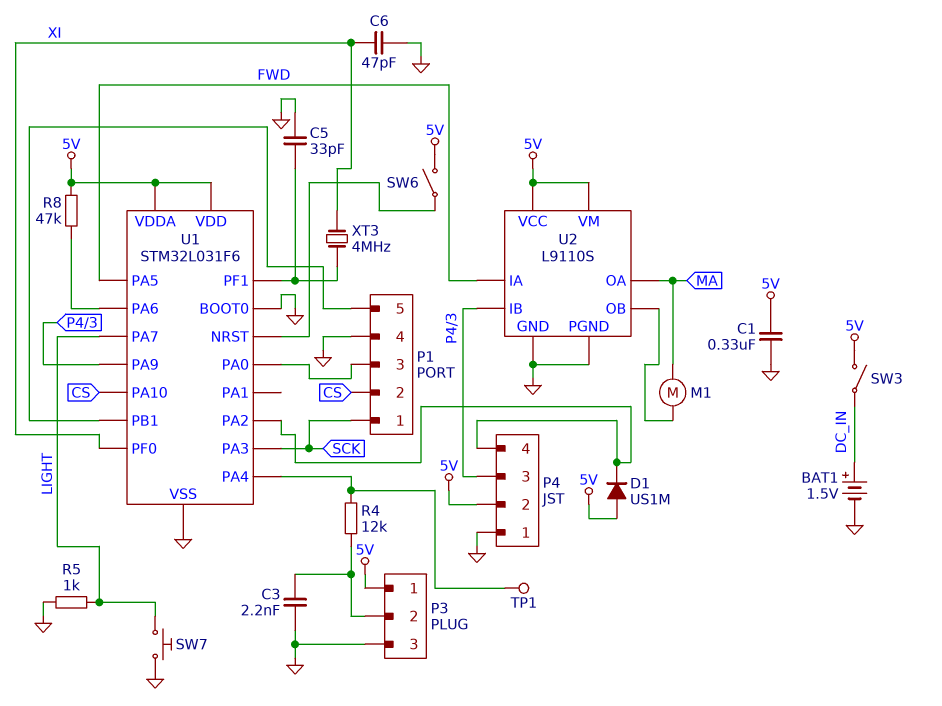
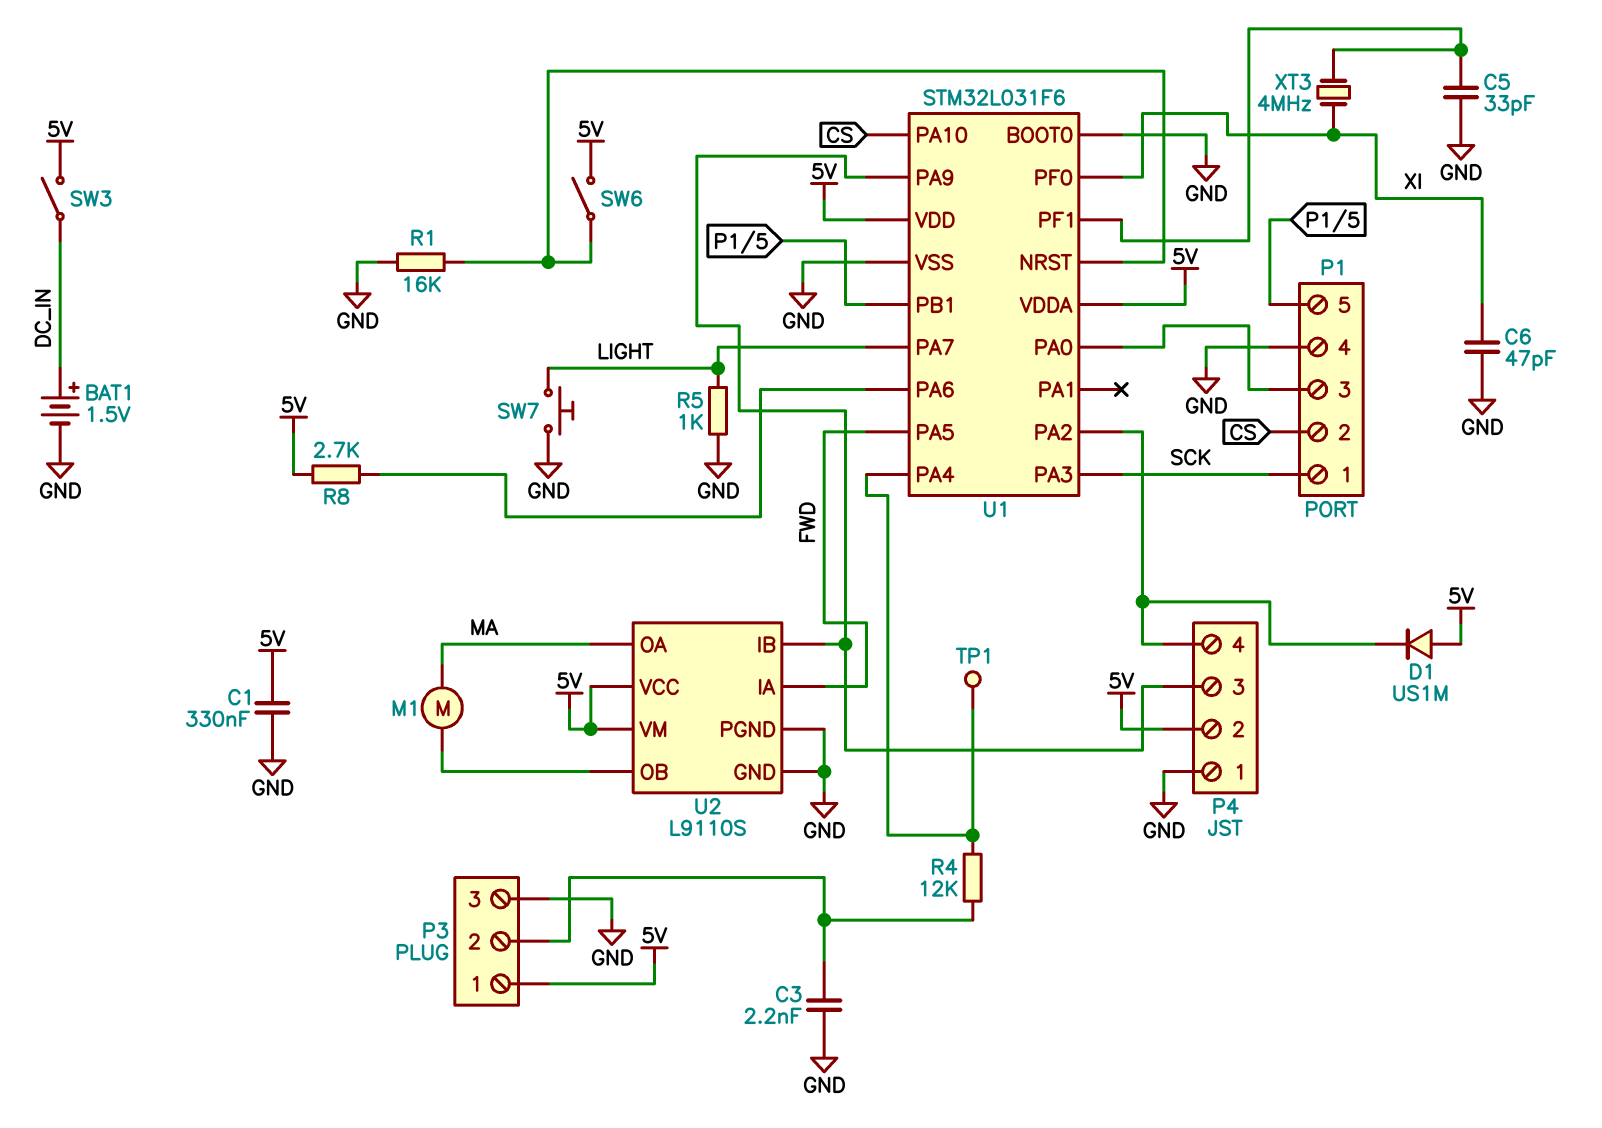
R1: none -> 16k (GND, U1/NRST)
R8: 47k (5V, U1/PA6) -> 2.7k (5V, U1/PA6)

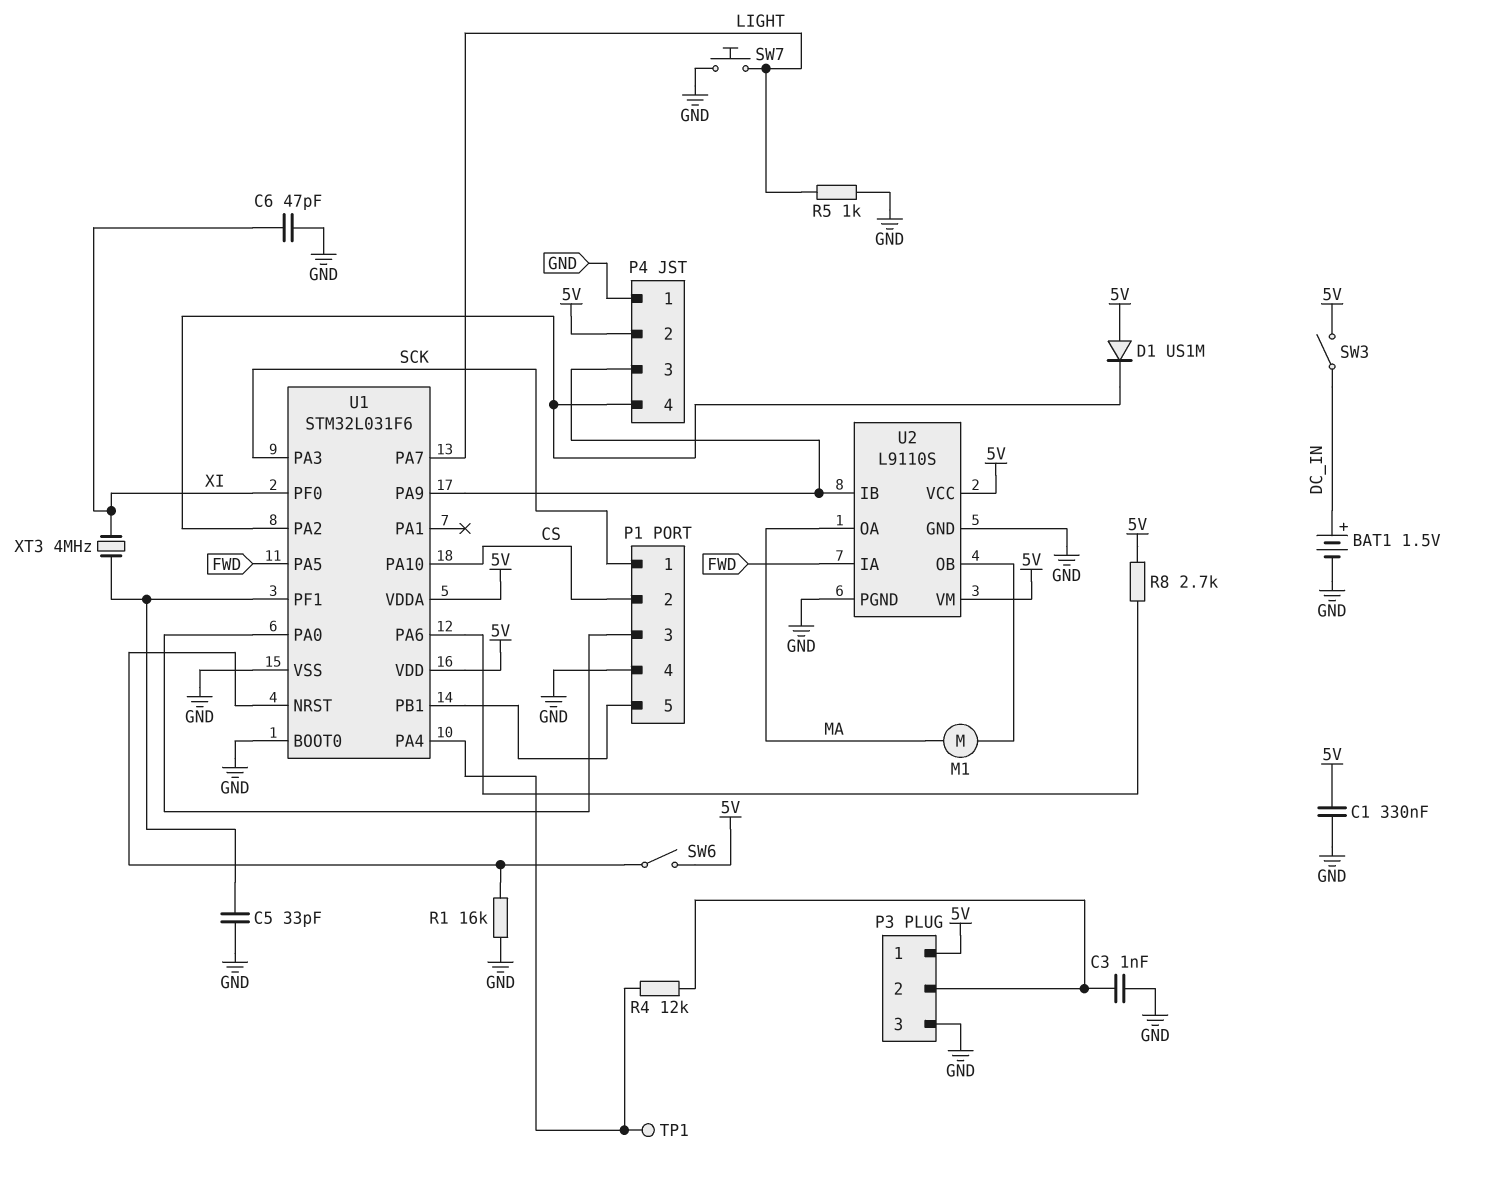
C3: 2.2nF (GND, P3/2) -> 1nF (GND, P3/2)

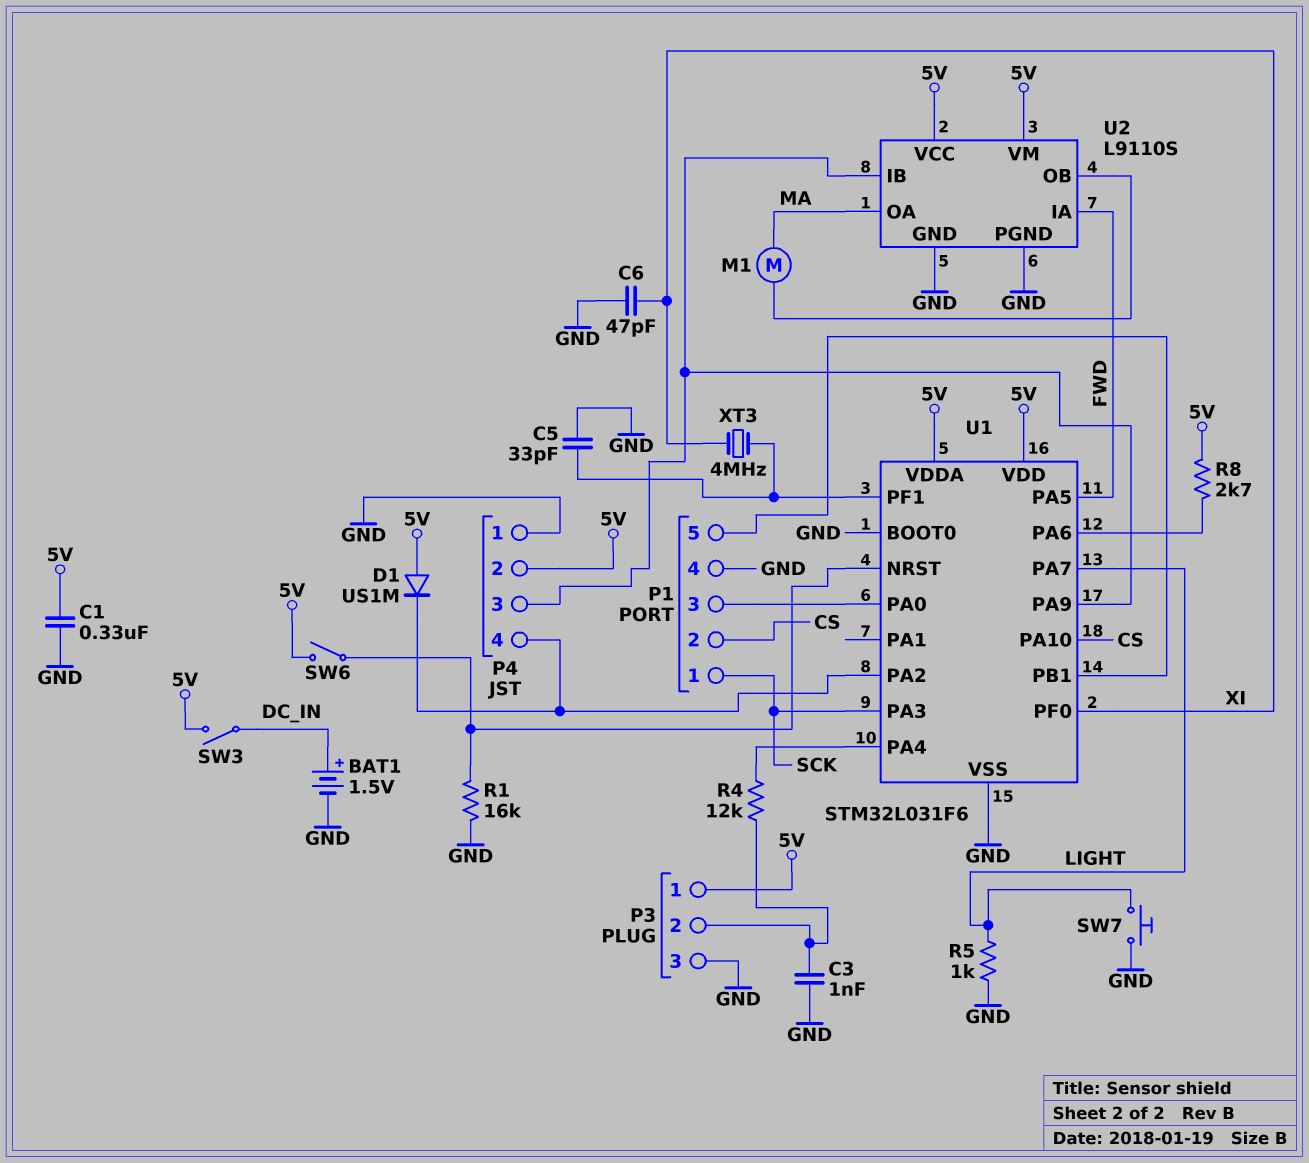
TP1: test point (U1/PA4) -> none

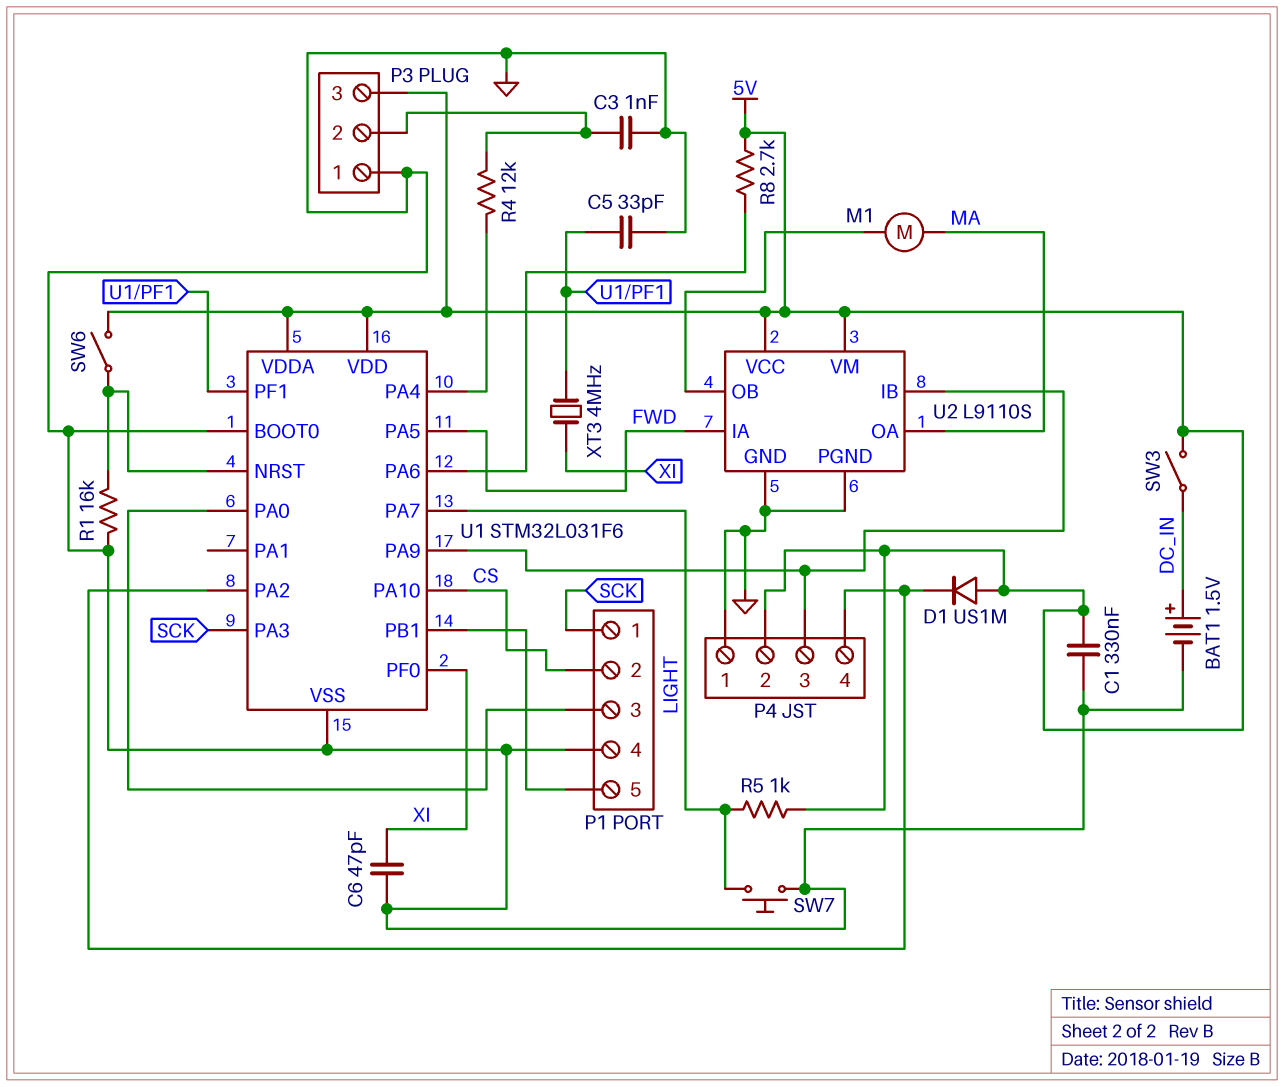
P3 pin 1: 5V -> GND
P3 pin 3: GND -> 5V
R5: 1k (GND, LIGHT) -> 1k (5V, LIGHT)

